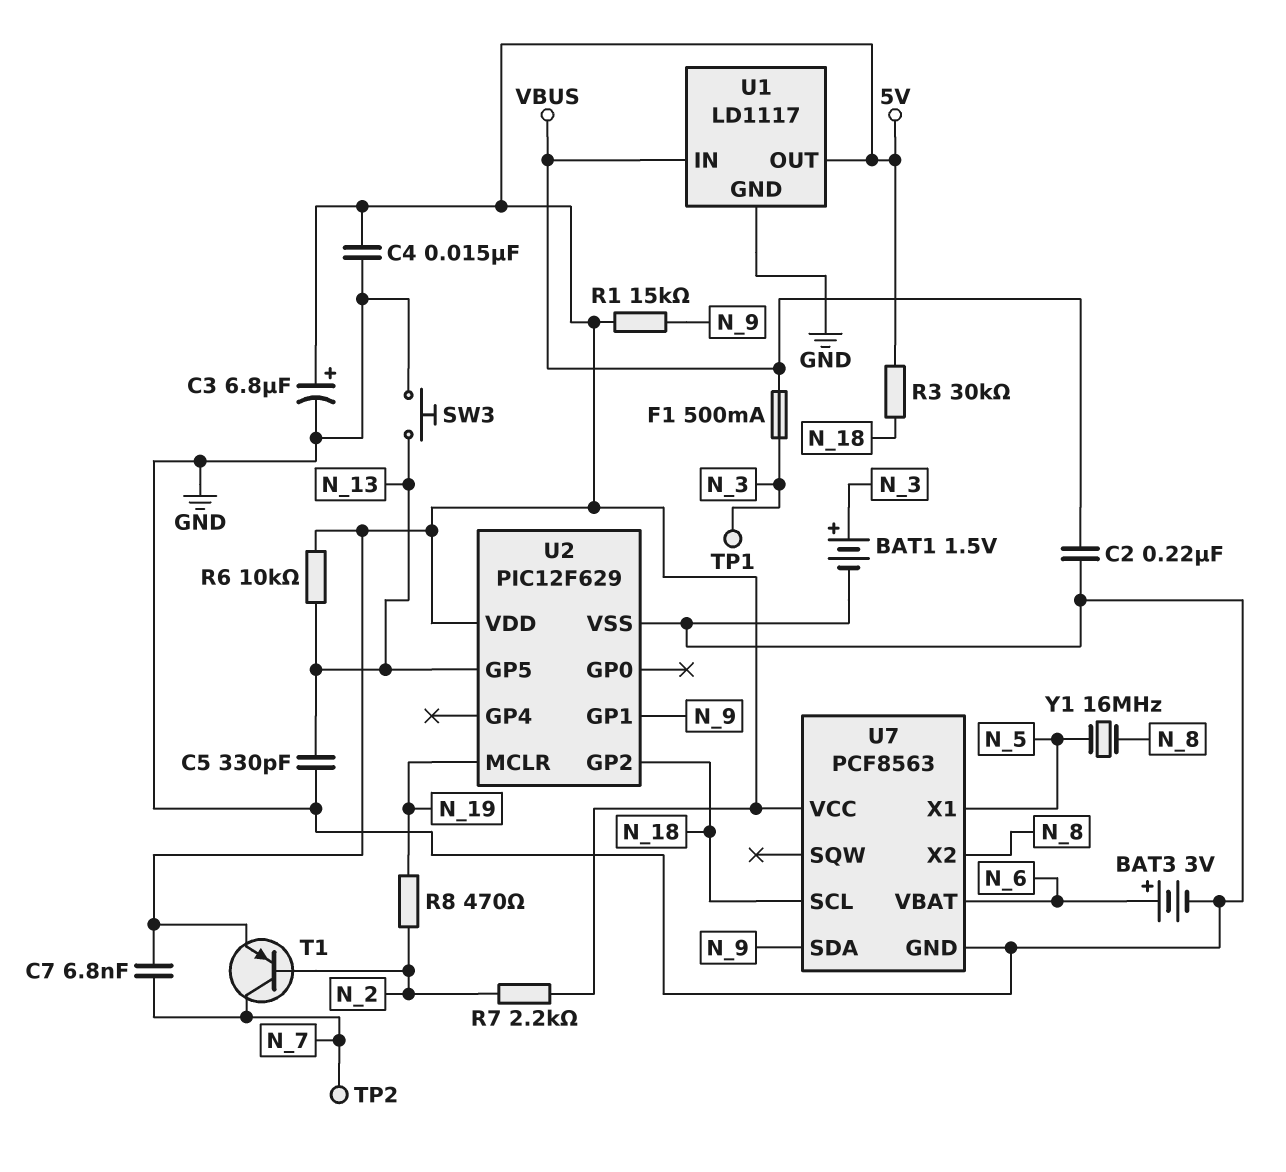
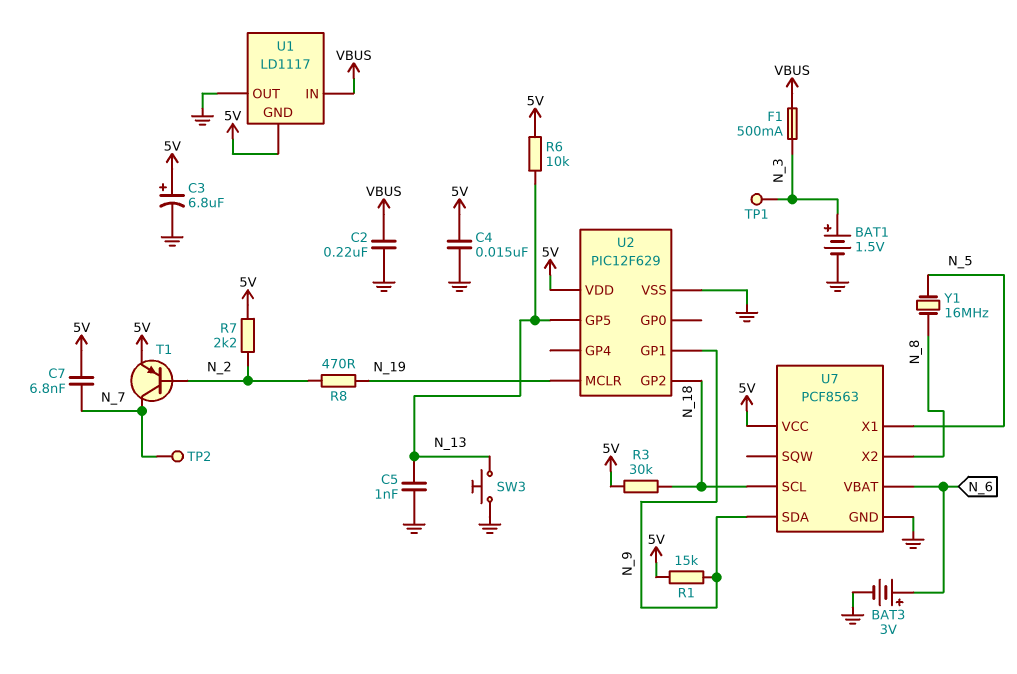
C5: 330pF (GND, N_13) -> 1nF (GND, N_13)
U1 pin GND: GND -> 5V
U1 pin OUT: 5V -> GND

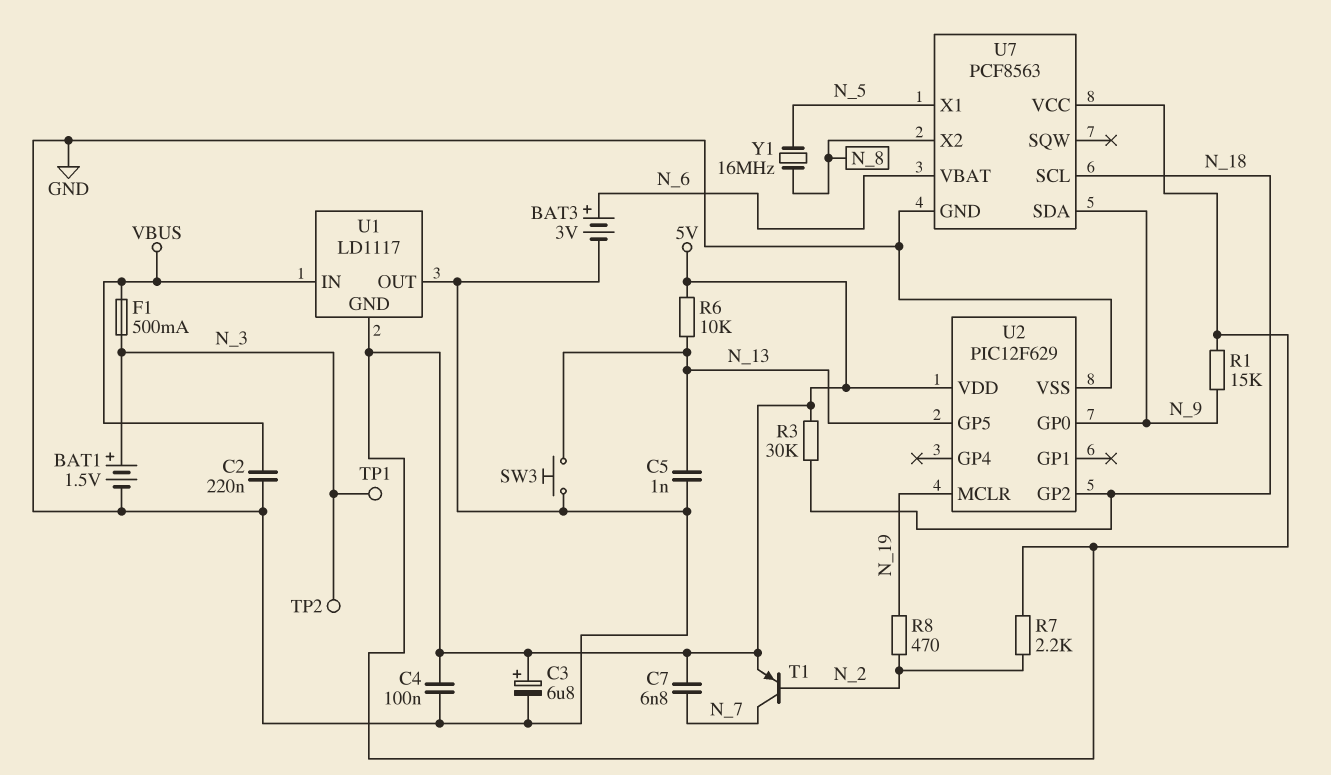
C4: 15nF (5V, GND) -> 100nF (5V, GND)
TP2: test point (N_7) -> test point (N_3)
U2 pin GP0: none -> N_9
U2 pin GP1: N_9 -> none

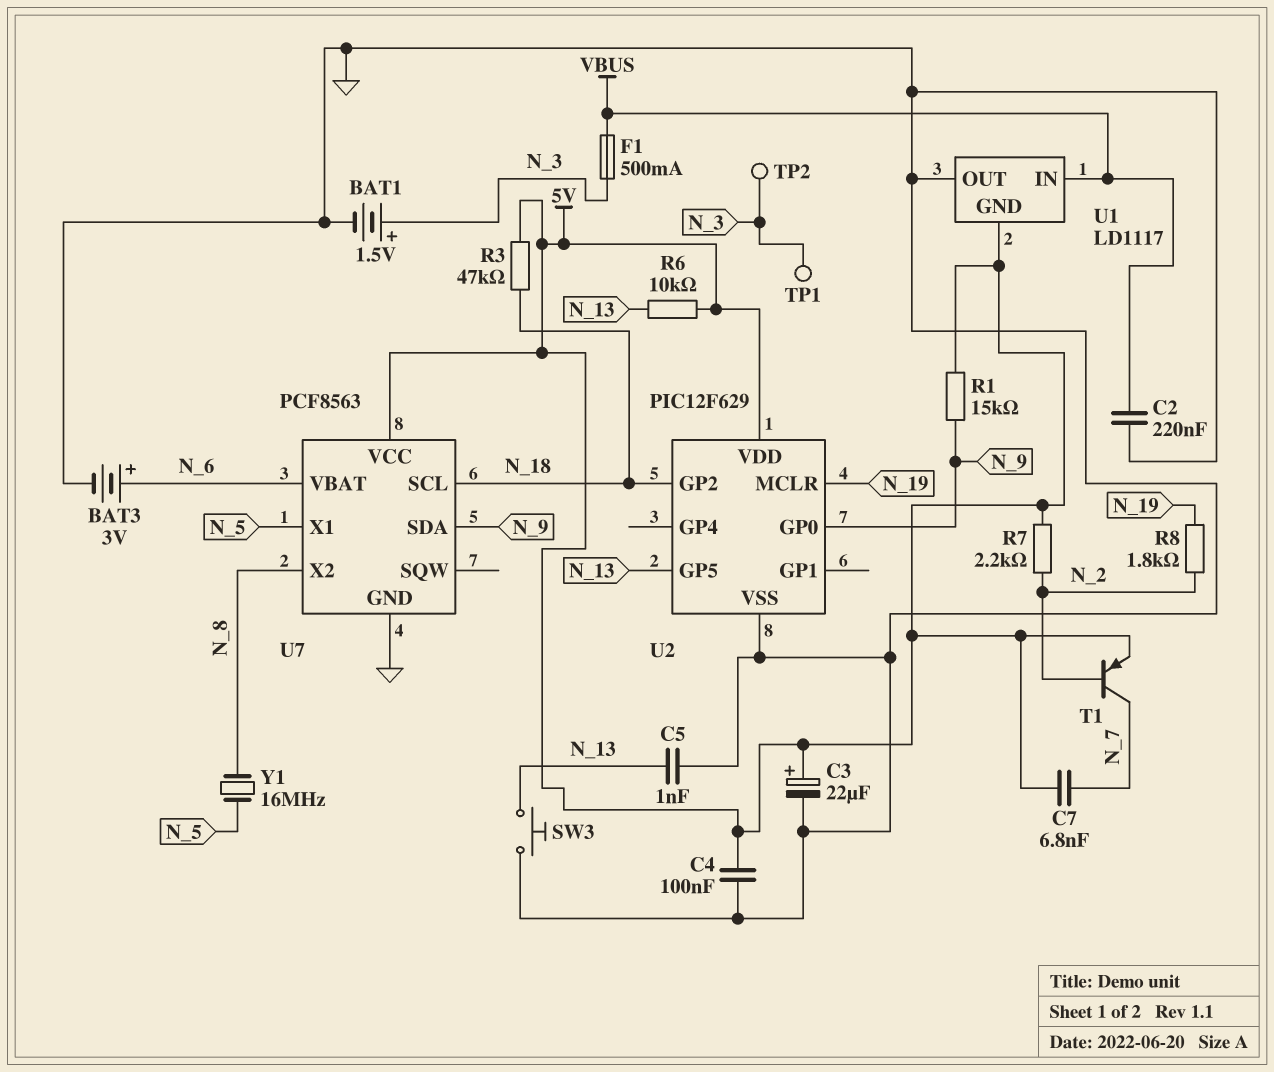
C3: 6.8uF (plus 5V, minus GND) -> 22uF (plus 5V, minus GND)
R3: 30k (5V, N_18) -> 47k (5V, N_18)
R8: 470 (N_2, N_19) -> 1.8k (N_2, N_19)

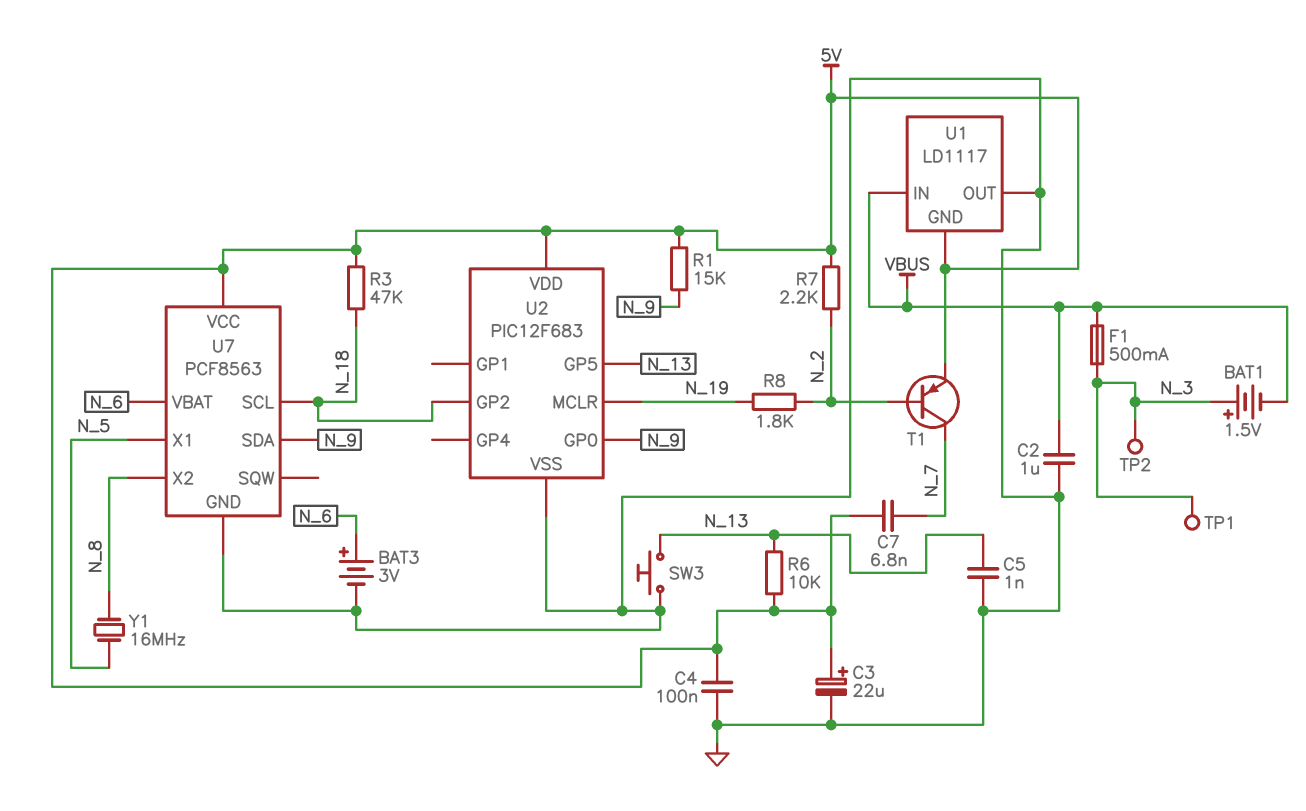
BAT1: 1.5V (plus N_3, minus GND) -> 1.5V (plus N_3, minus VBUS)
C2: 220nF (GND, VBUS) -> 1uF (GND, VBUS)
U2: PIC12F629 -> PIC12F683

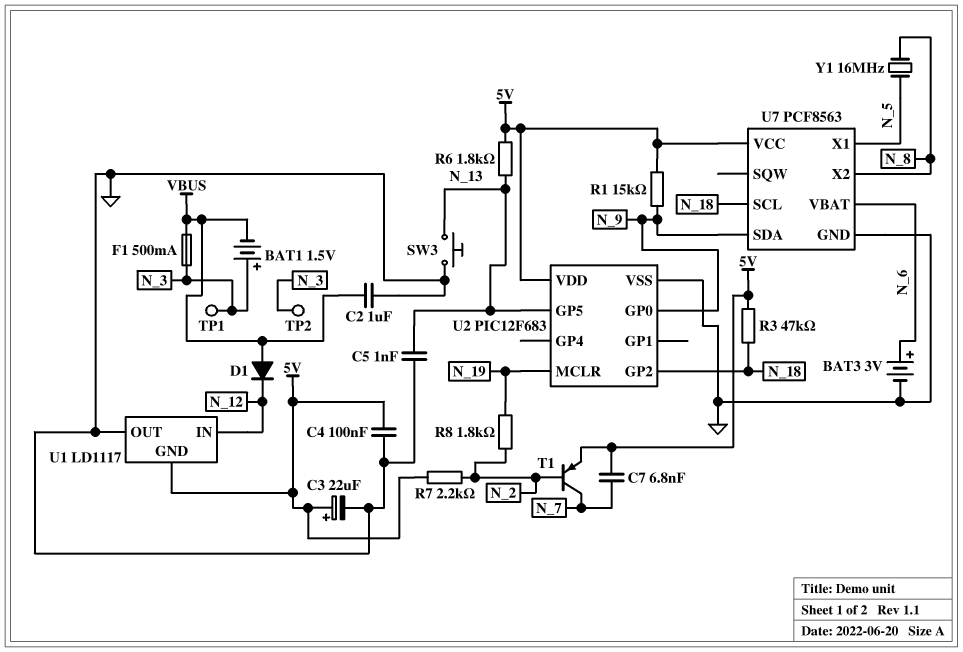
D1: none -> diode (A VBUS, K N_12)
R6: 10k (5V, N_13) -> 1.8k (5V, N_13)
U1 pin IN: VBUS -> N_12

